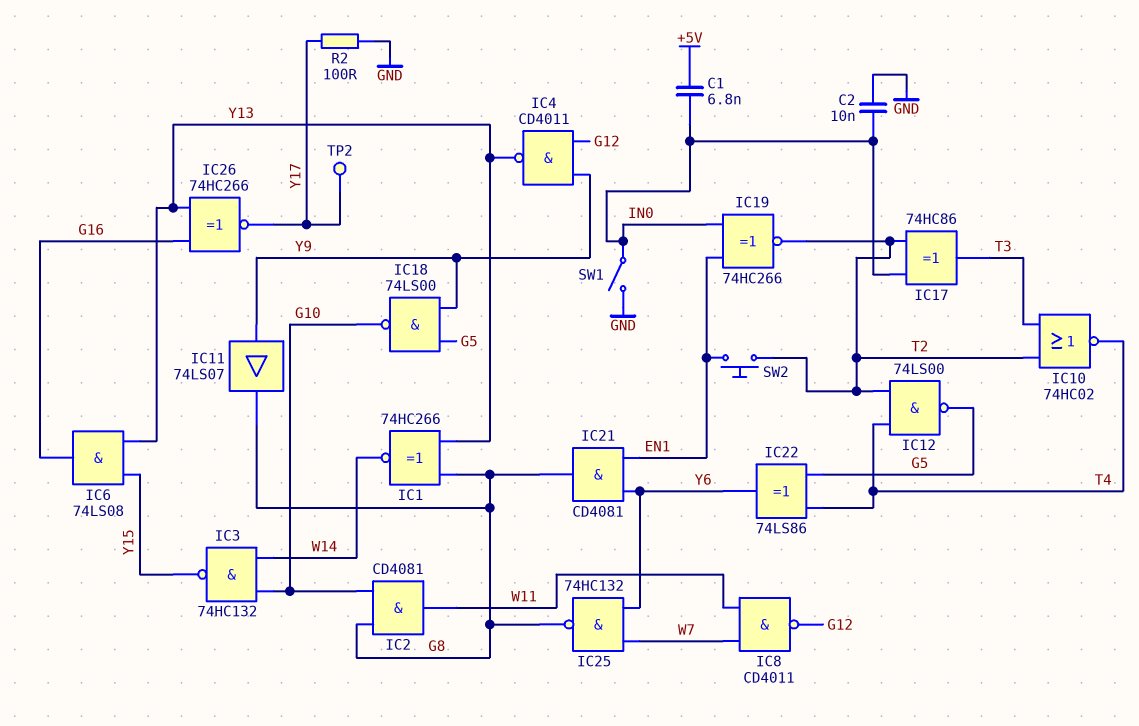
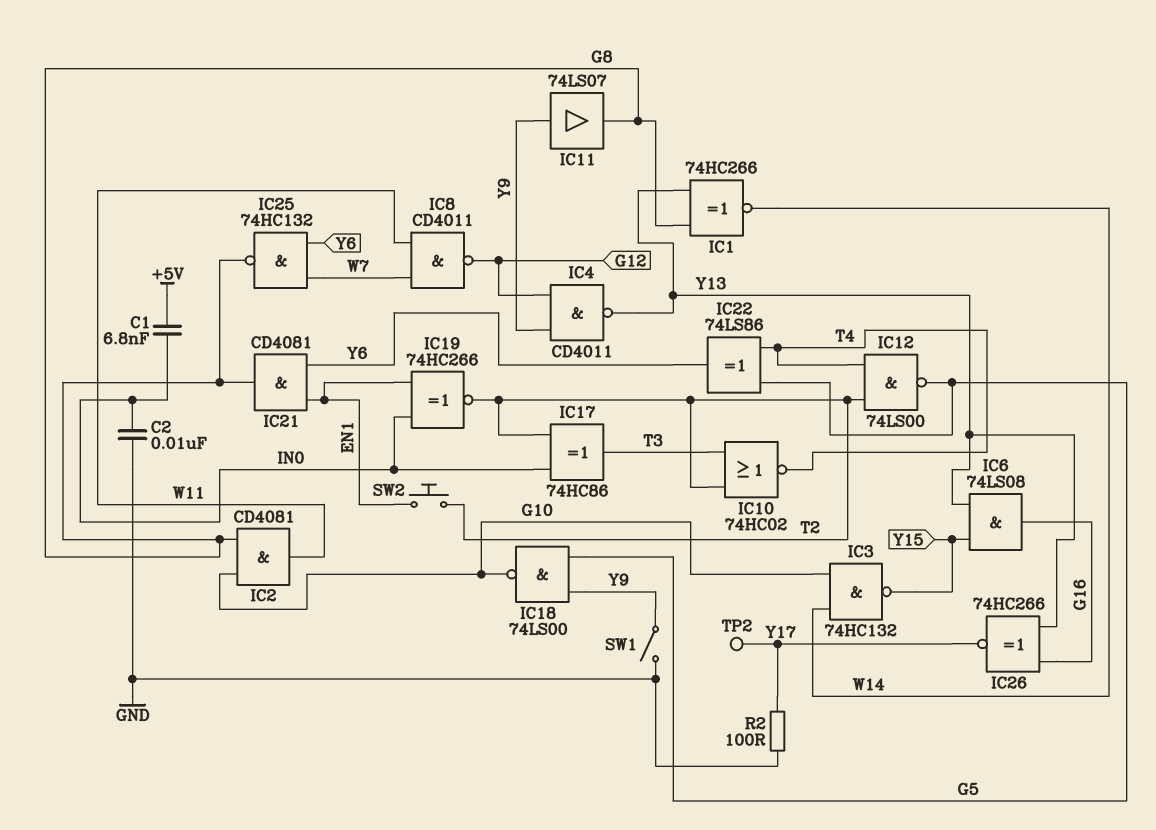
SW1: switch (GND, IN0) -> switch (GND, Y9)

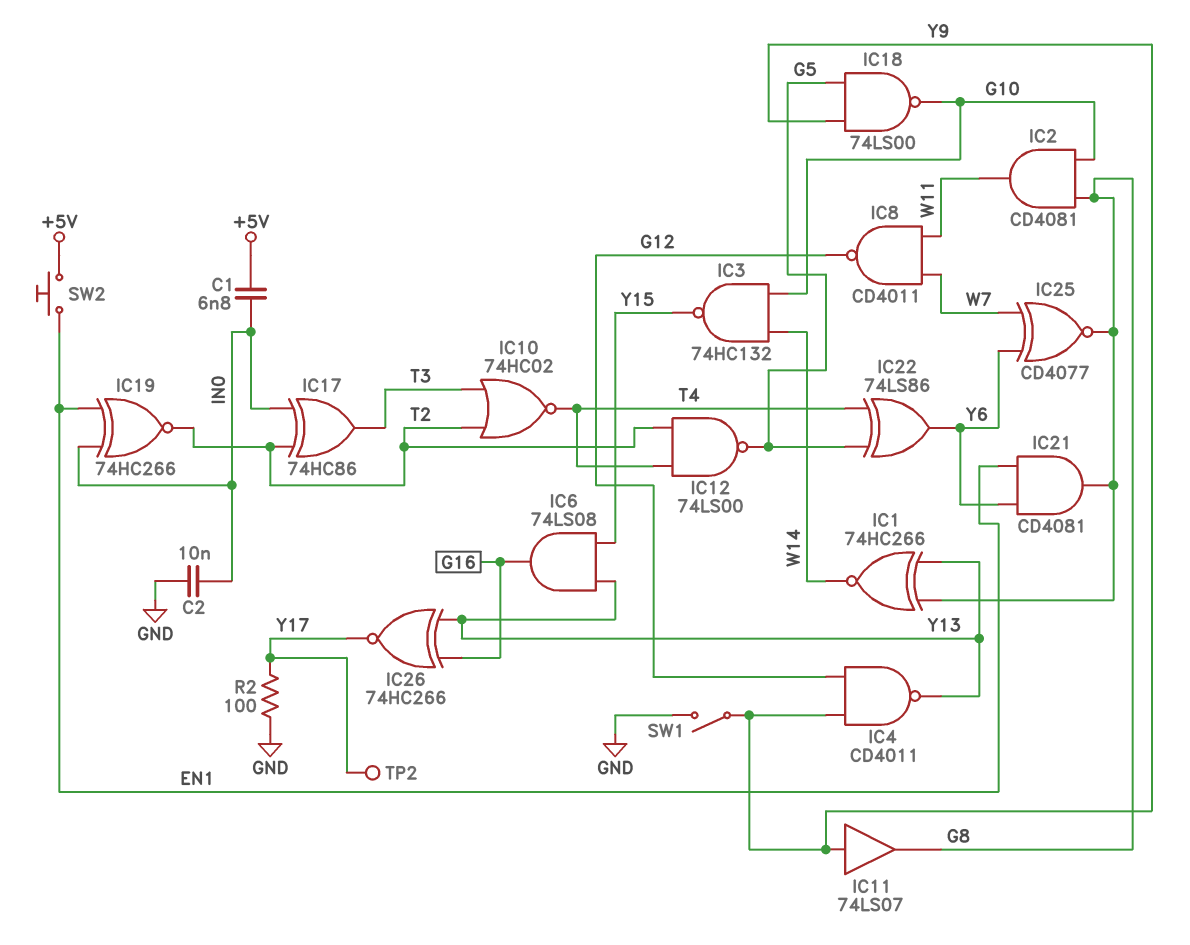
IC25: NAND 74HC132 (in W7, in Y6, out G8) -> XNOR CD4077 (in W7, in Y6, out G8)
SW2: button (EN1, T2) -> button (+5V, EN1)

